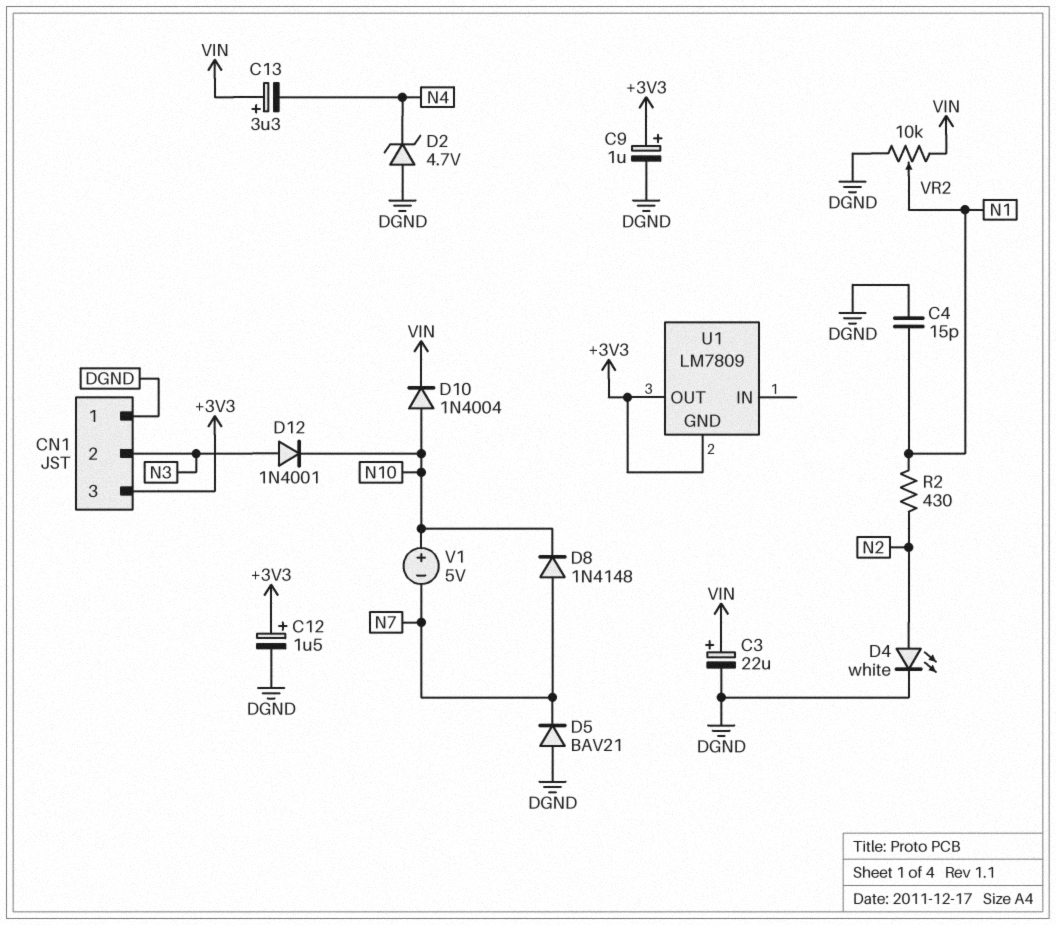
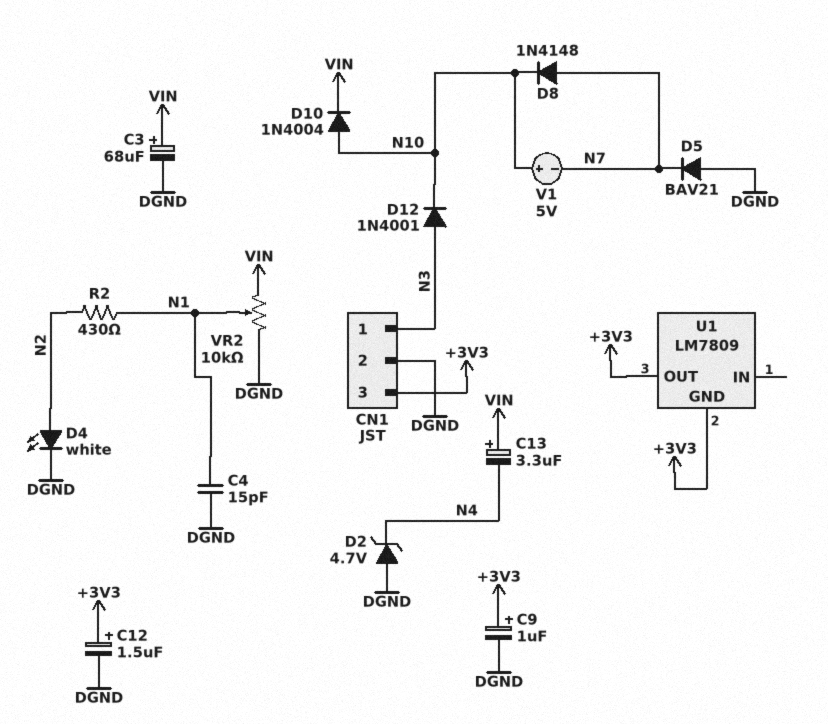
C3: 22uF (plus VIN, minus DGND) -> 68uF (plus VIN, minus DGND)
CN1 pin 1: DGND -> N3
CN1 pin 2: N3 -> DGND

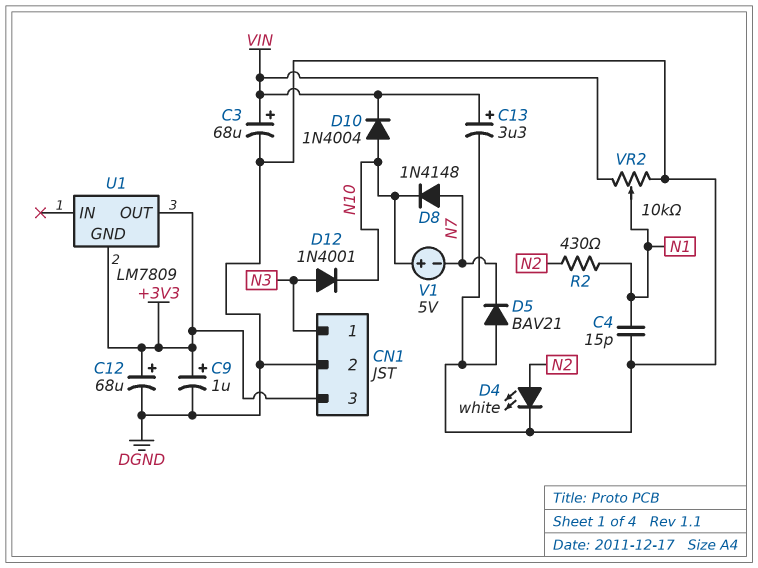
C12: 1.5uF (plus +3V3, minus DGND) -> 68uF (plus +3V3, minus DGND)
C13: 3.3uF (plus VIN, minus N4) -> 3.3uF (plus VIN, minus DGND)
D2: zener 4.7V (A DGND, K N4) -> none

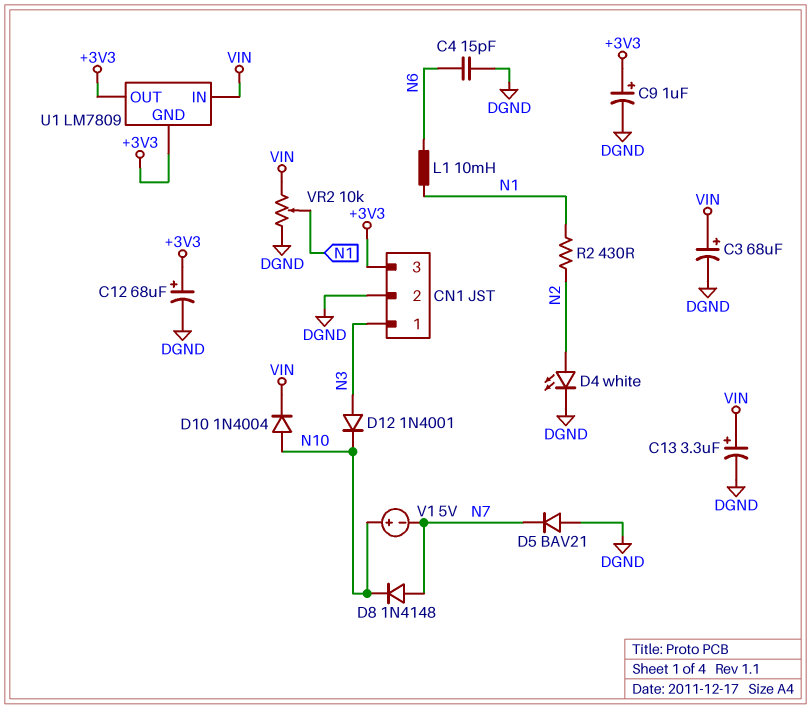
C4: 15pF (DGND, N1) -> 15pF (DGND, N6)
L1: none -> 10mH (N1, N6)
U1 pin IN: none -> VIN

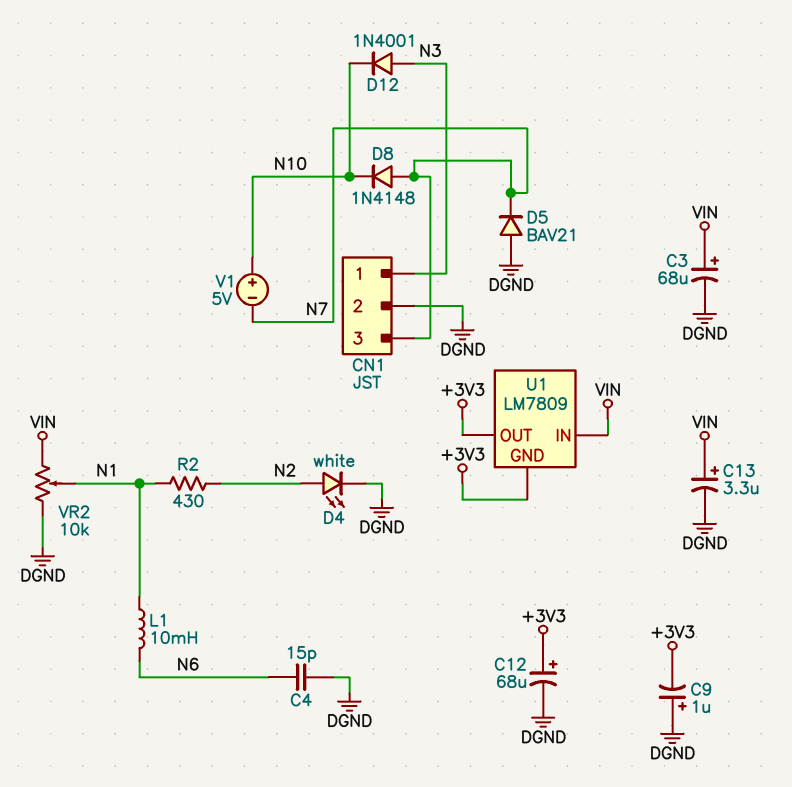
C9: 1uF (plus +3V3, minus DGND) -> 1uF (plus DGND, minus +3V3)
CN1 pin 3: +3V3 -> N7
D10: diode 1N4004 (A N10, K VIN) -> none

